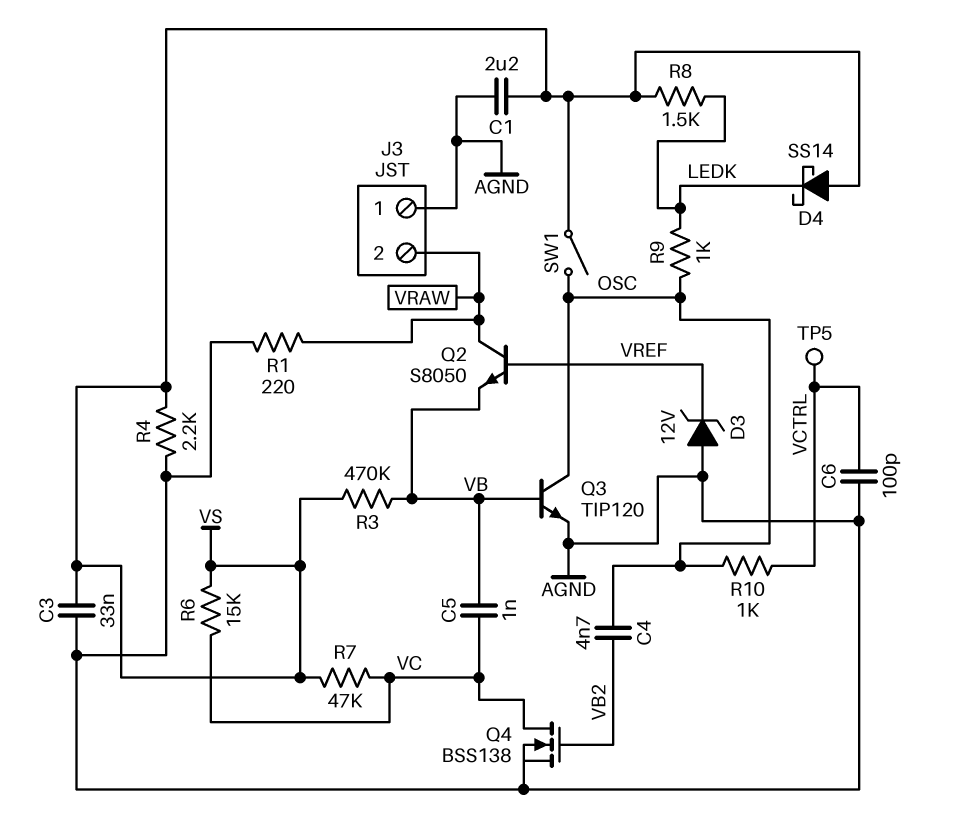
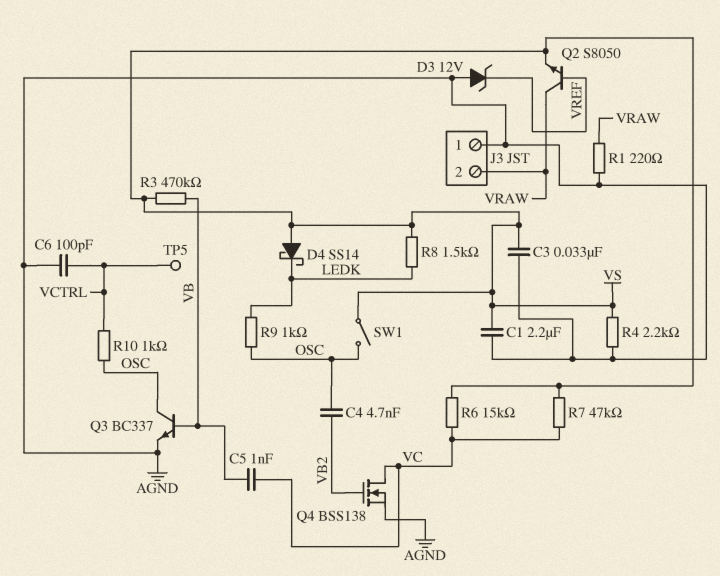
Q2: NPN S8050 (B VREF, C VRAW, E VB) -> NPN S8050 (B VREF, C VRAW, E VS)
Q3: NPN TIP120 (B VB, C OSC, E AGND) -> NPN BC337 (B VB, C OSC, E AGND)

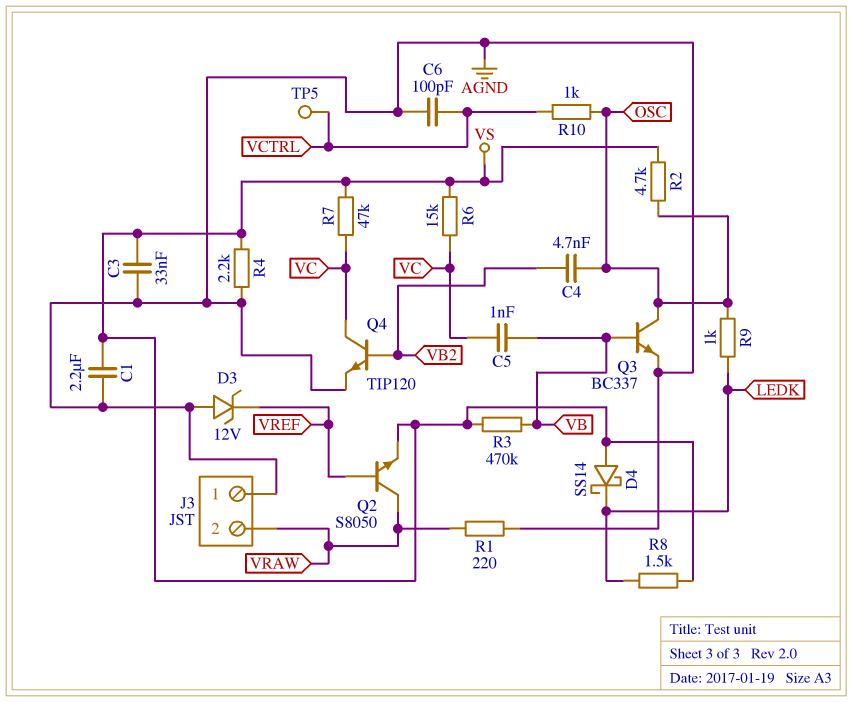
Q4: NMOS BSS138 (G VB2, D VC, S AGND) -> NPN TIP120 (B VB2, C VC, E AGND)
R2: none -> 4.7k (OSC, VS)
SW1: switch (OSC, VS) -> none

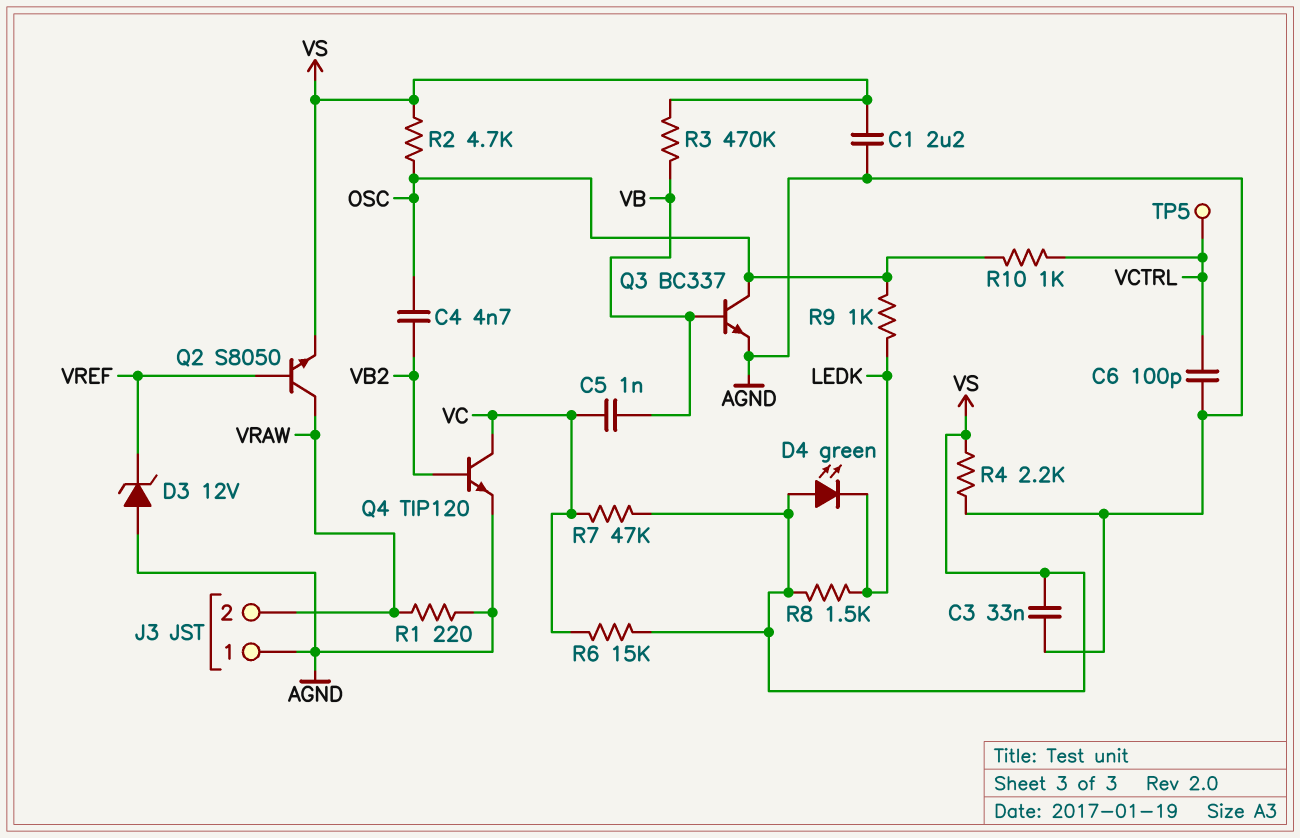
D4: schottky SS14 (A VS, K LEDK) -> LED green (A VS, K LEDK)

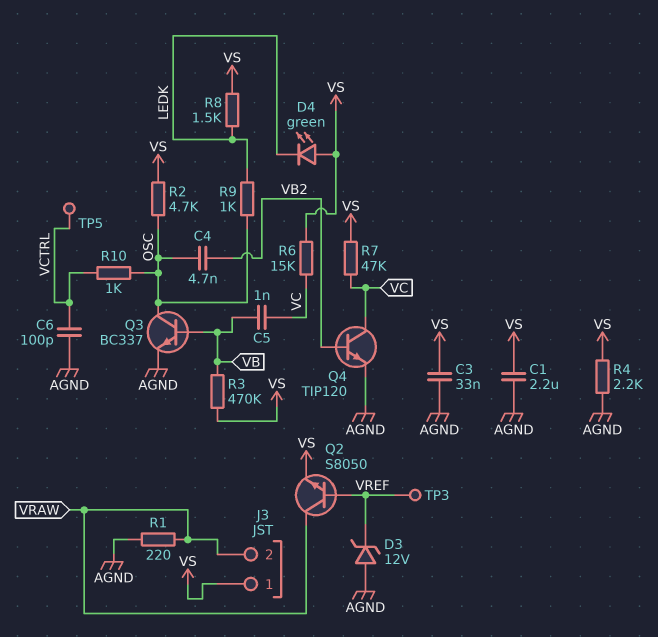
J3 pin 1: AGND -> VS
TP3: none -> test point (VREF)

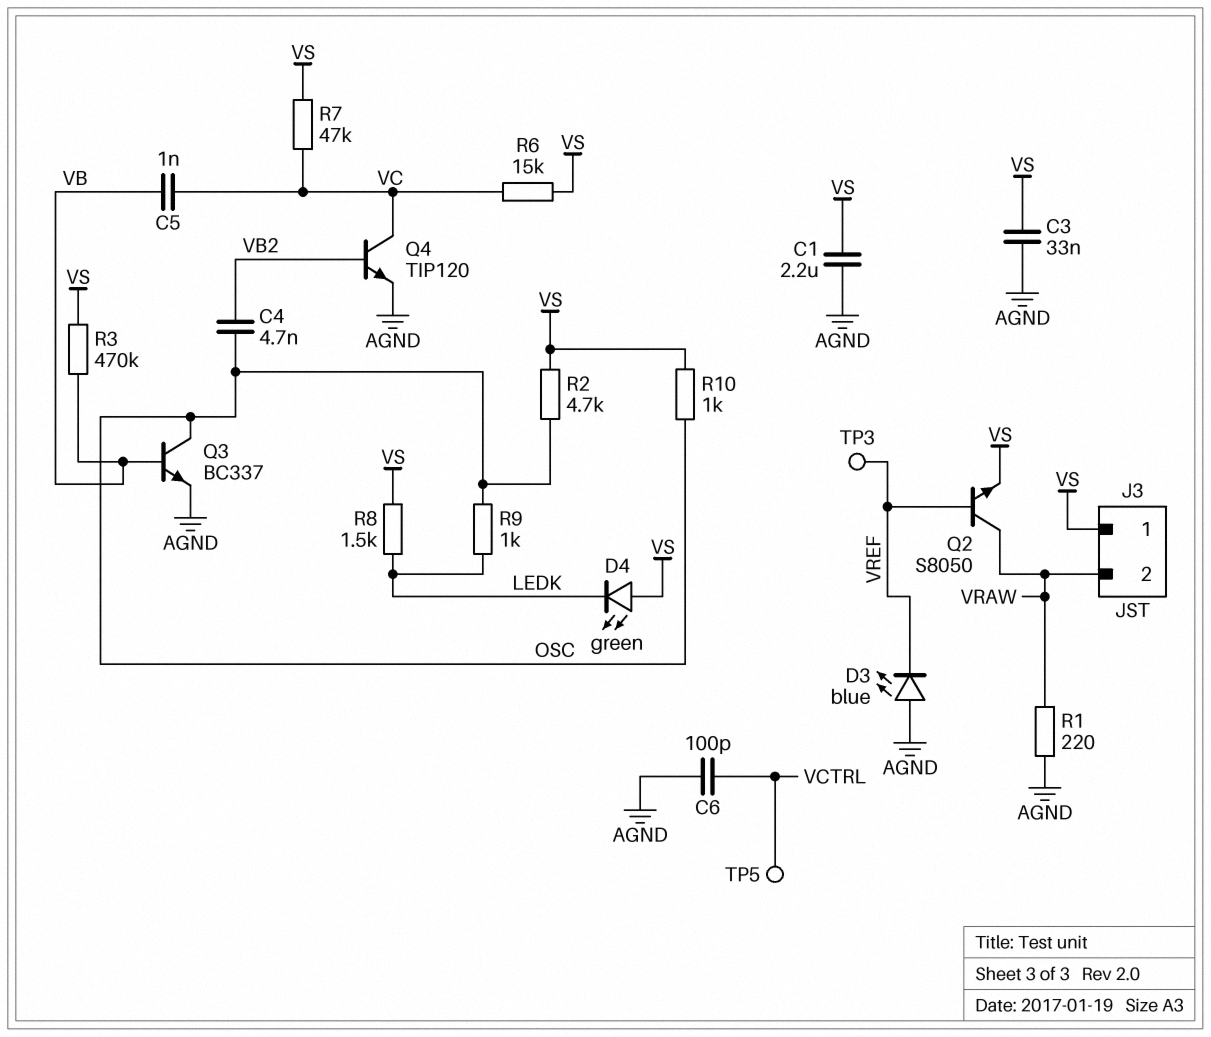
D3: zener 12V (A AGND, K VREF) -> LED blue (A AGND, K VREF)
R4: 2.2k (AGND, VS) -> none
R10: 1k (OSC, VCTRL) -> 1k (OSC, VS)

